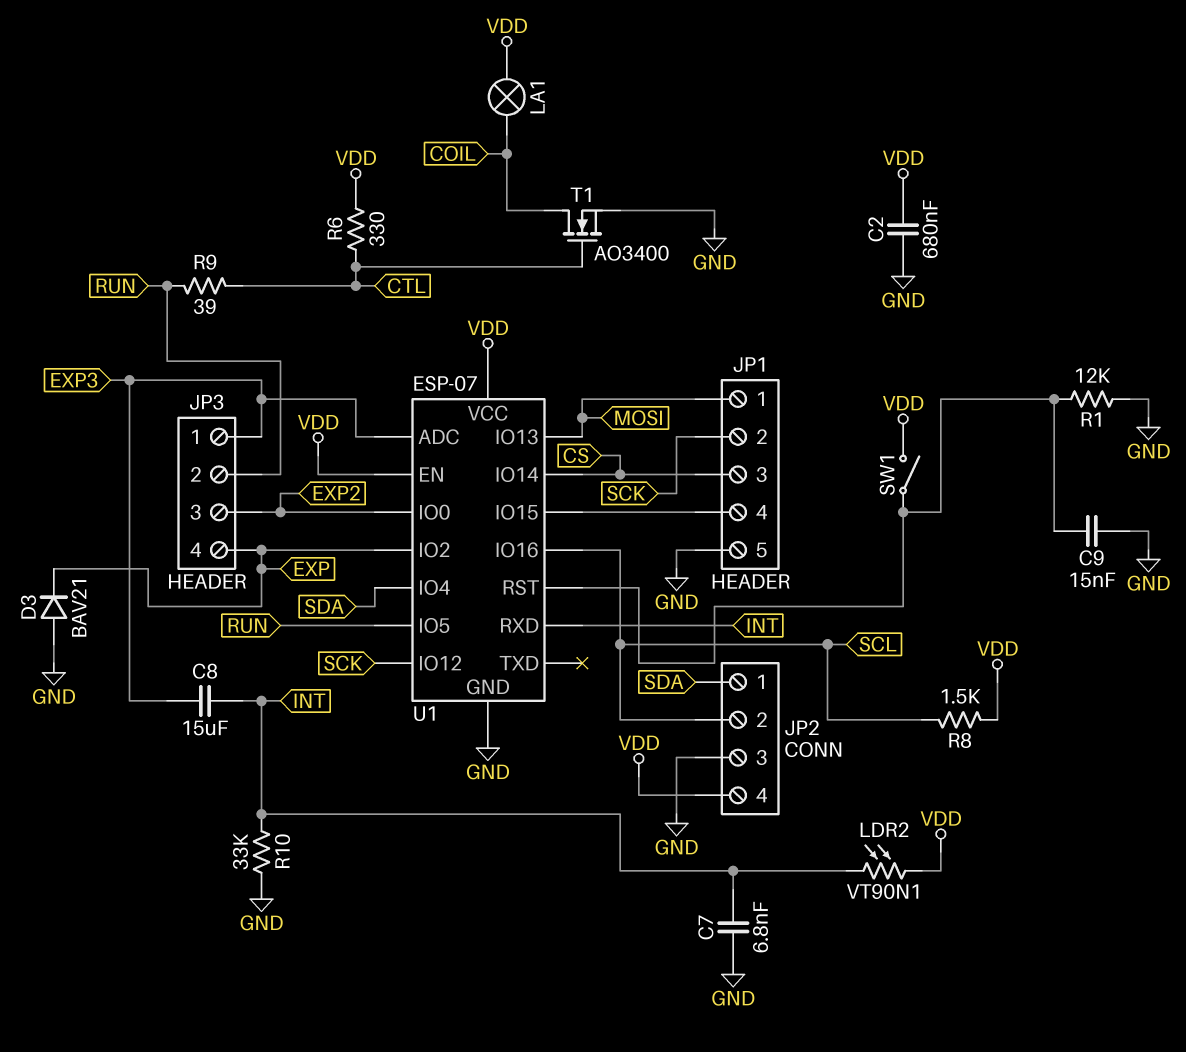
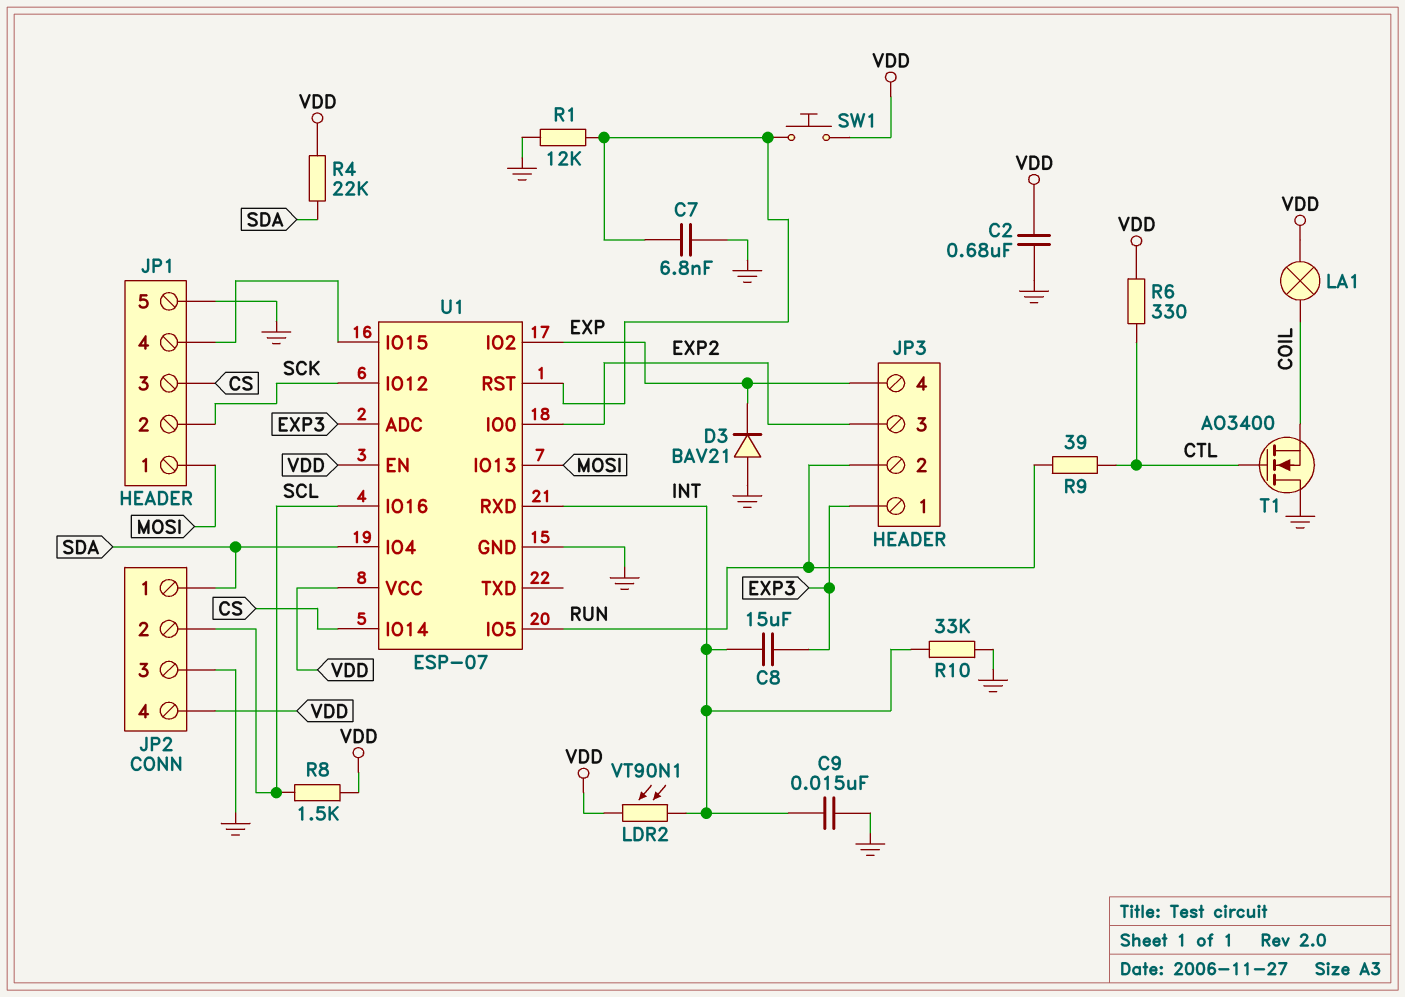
C7: 6.8nF (GND, INT) -> 6.8nF (GND, U1/RST)
C9: 15nF (GND, U1/RST) -> 15nF (GND, INT)
R4: none -> 22k (SDA, VDD)
SW1: switch (U1/RST, VDD) -> button (U1/RST, VDD)
T1: NMOS AO3400 (G CTL, D COIL, S GND) -> NMOS AO3400 (G CTL, D GND, S COIL)

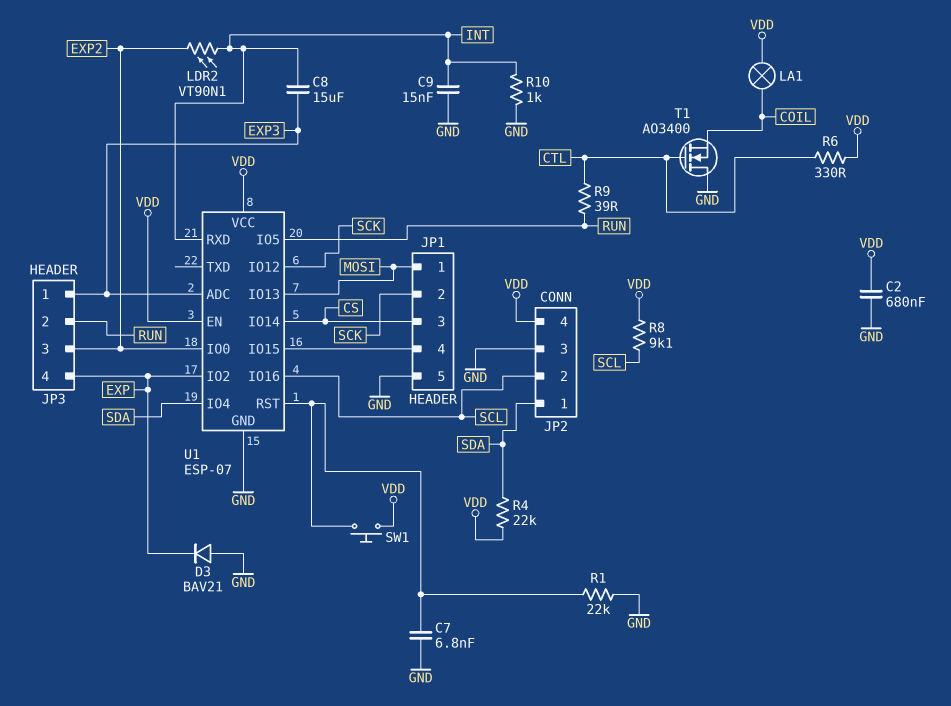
LDR2: VT90N1 (INT, VDD) -> VT90N1 (EXP2, INT)
R1: 12k (GND, U1/RST) -> 22k (GND, U1/RST)
R8: 1.5k (SCL, VDD) -> 9.1k (SCL, VDD)
R10: 33k (GND, INT) -> 1k (GND, INT)

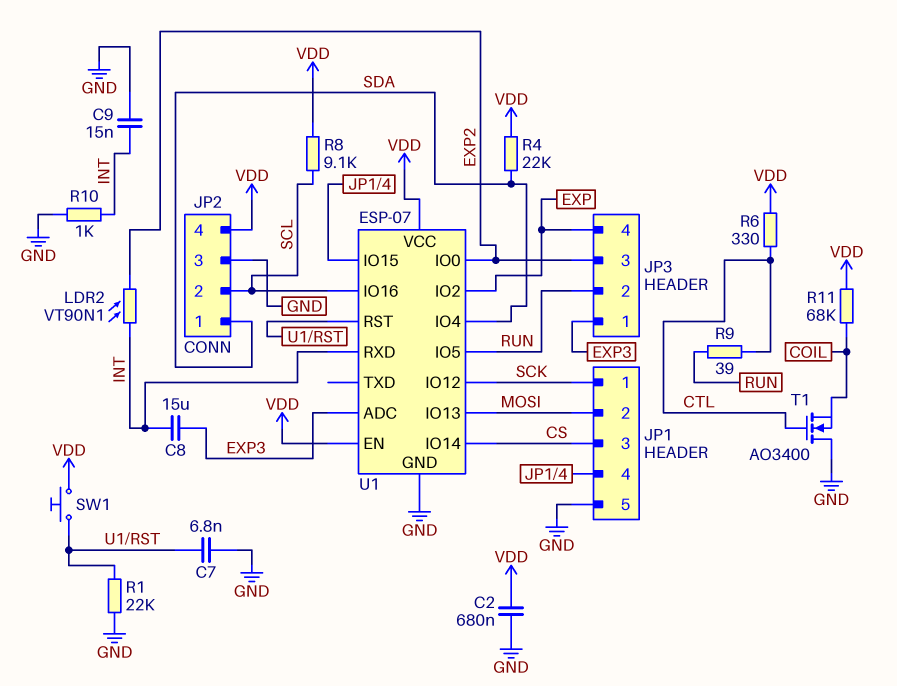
D3: diode BAV21 (A GND, K EXP) -> none
JP1 pin 1: MOSI -> SCK
JP1 pin 2: SCK -> MOSI
LA1: lamp (COIL, VDD) -> none
R11: none -> 68k (COIL, VDD)

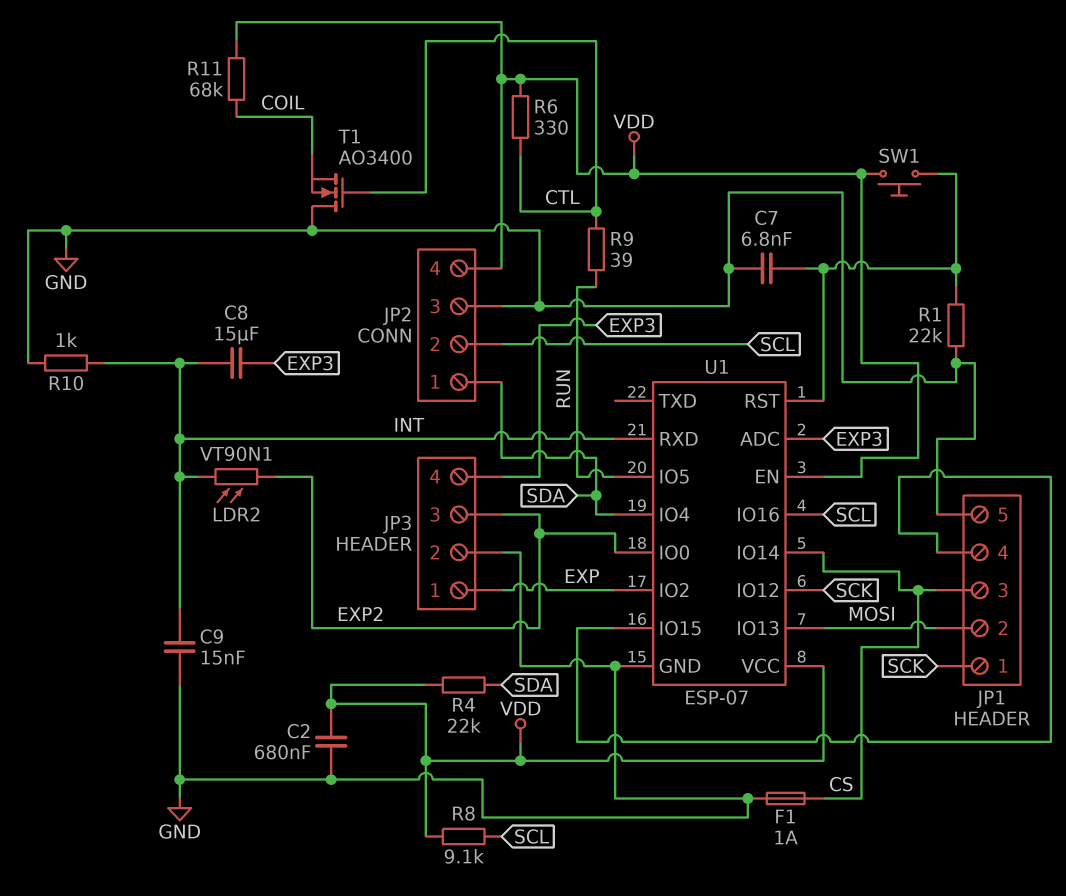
F1: none -> 1A (CS, GND)
JP3 pin 1: EXP3 -> EXP
JP3 pin 2: RUN -> GND
JP3 pin 4: EXP -> EXP3

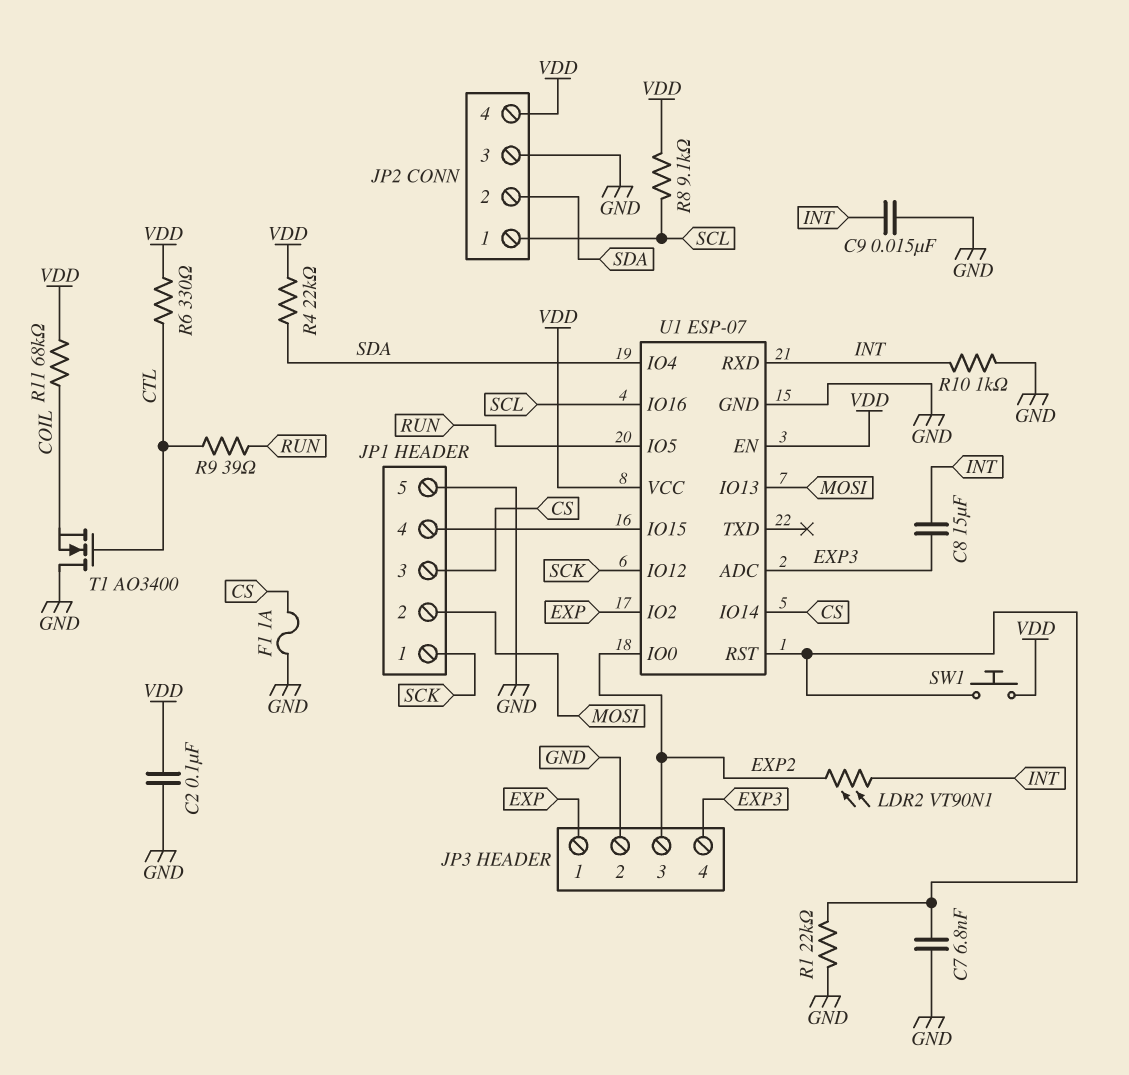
C2: 680nF (GND, VDD) -> 100nF (GND, VDD)
JP2 pin 1: SDA -> SCL
JP2 pin 2: SCL -> SDA

